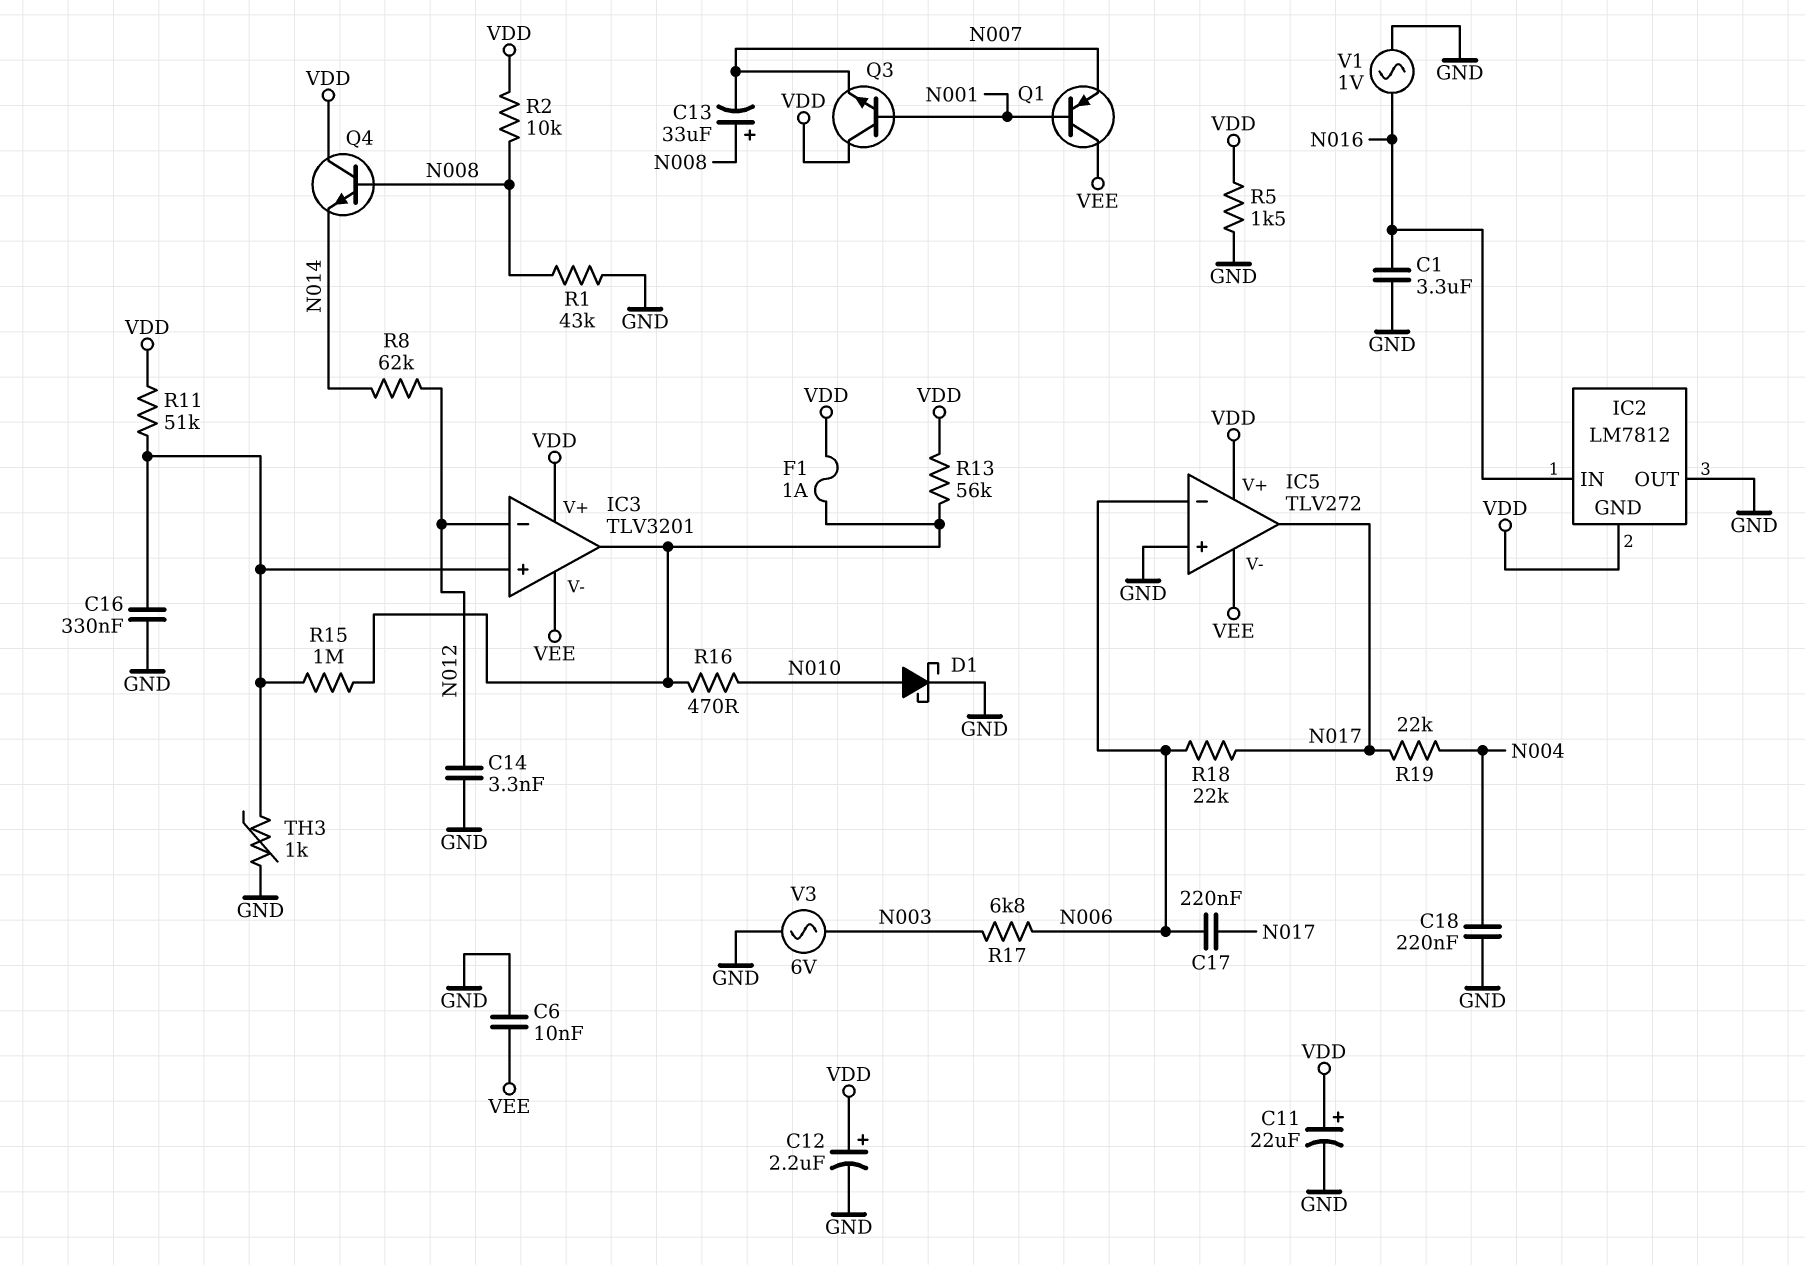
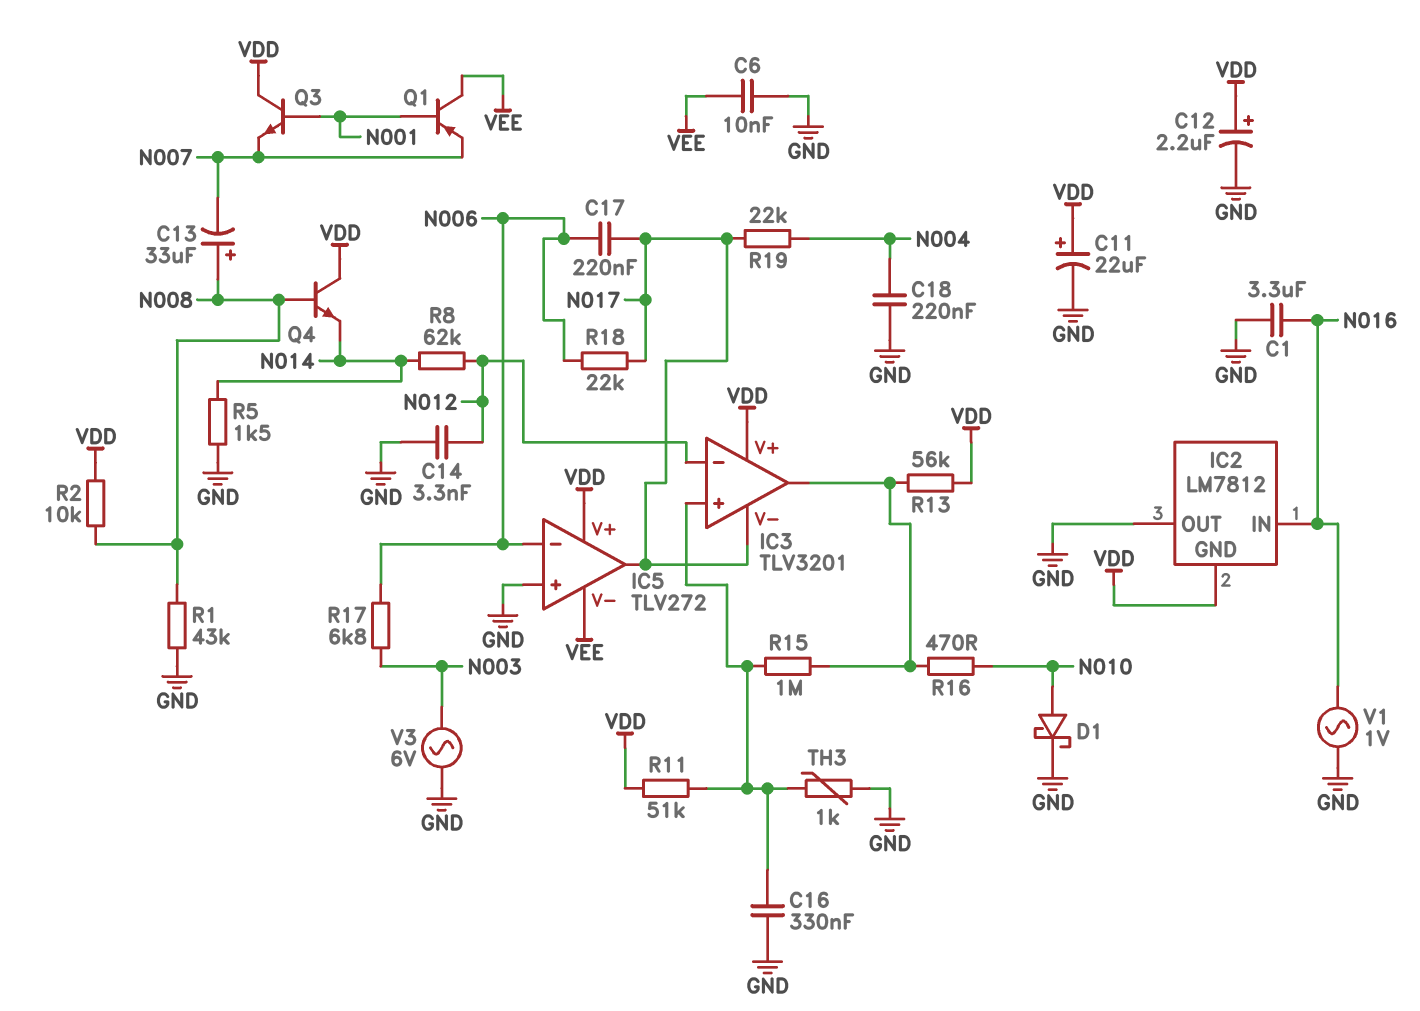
F1: 1A (IC3/out, VDD) -> none
IC3 pin V-: VEE -> N017
R5: 1.5k (GND, VDD) -> 1.5k (GND, N014)

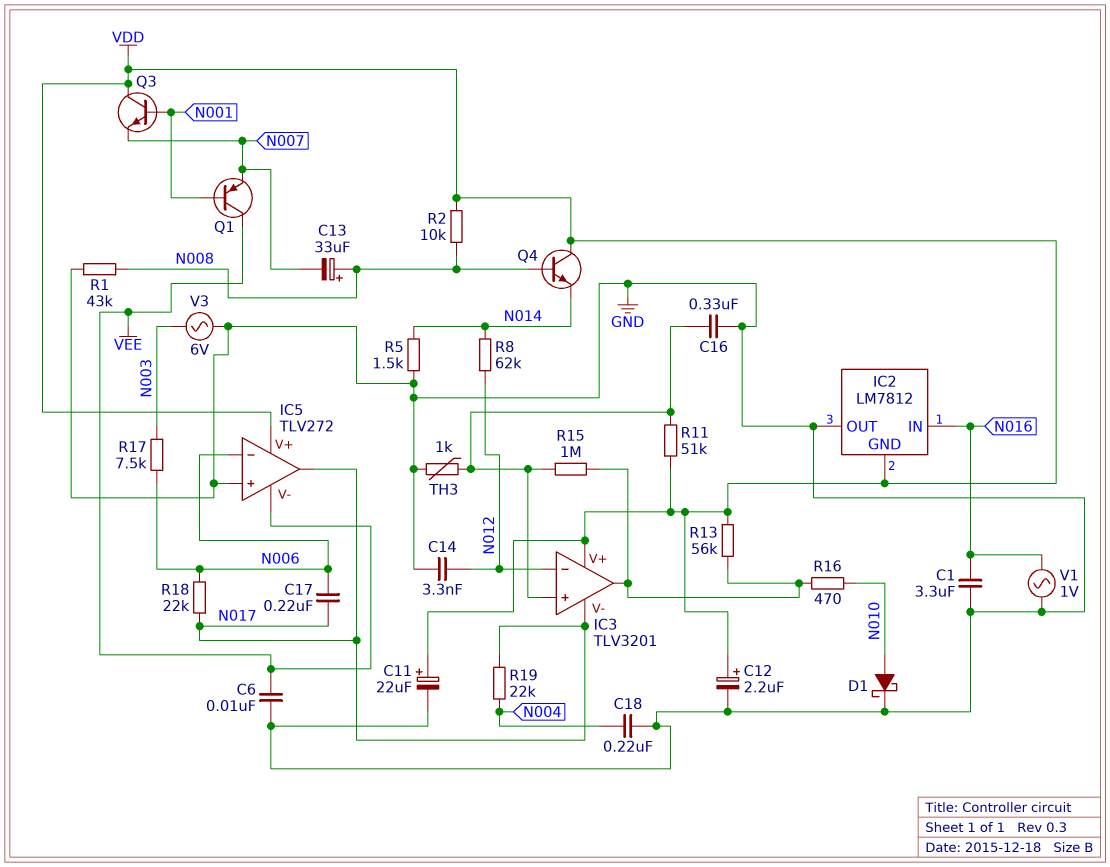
R17: 6.8k (N003, N006) -> 7.5k (N003, N006)

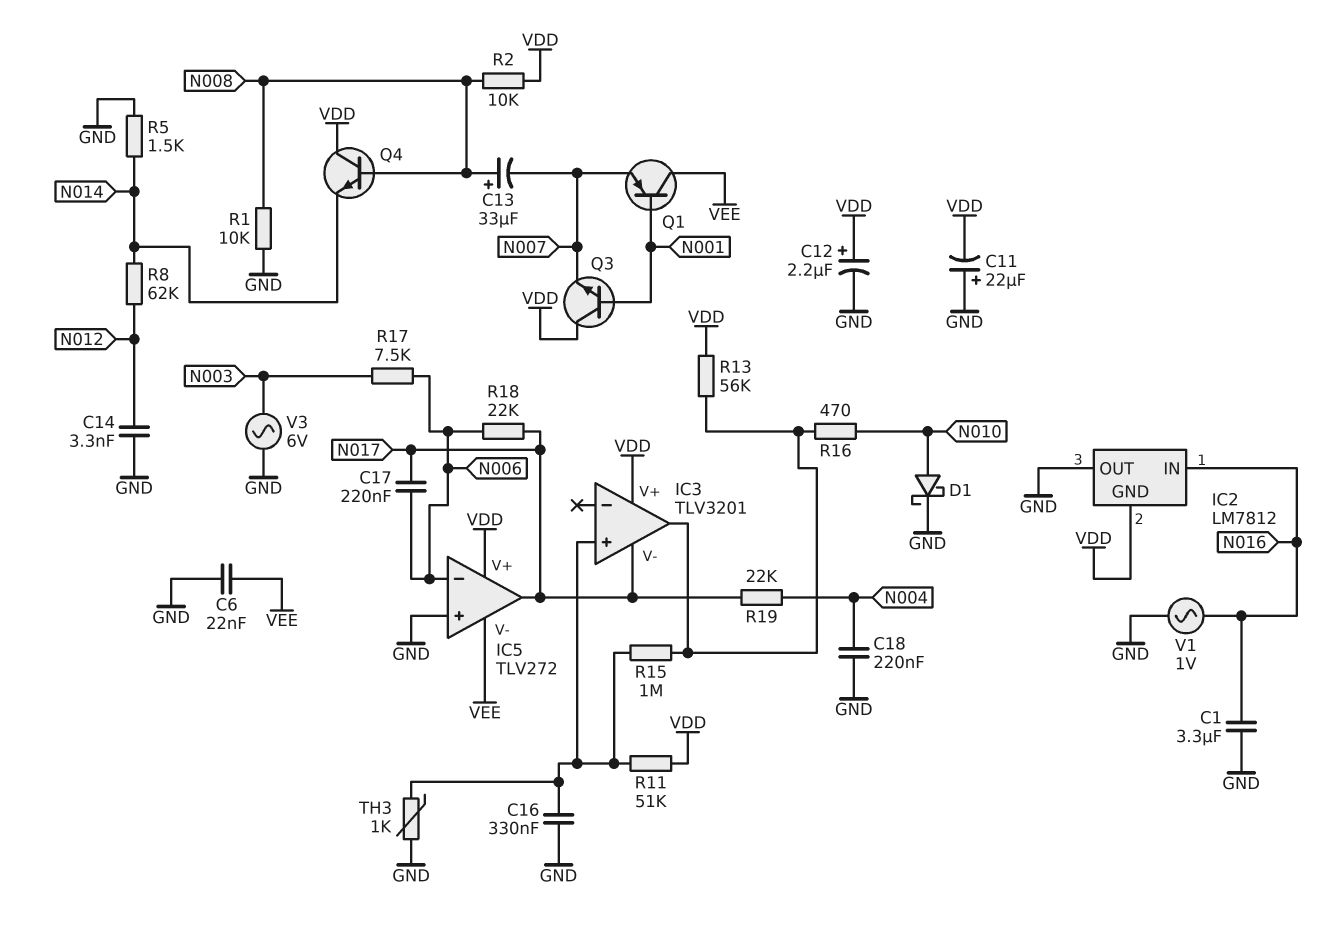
C6: 10nF (GND, VEE) -> 22nF (GND, VEE)
C11: 22uF (plus VDD, minus GND) -> 22uF (plus GND, minus VDD)
IC3 pin in-: N012 -> none
R1: 43k (GND, N008) -> 10k (GND, N008)

